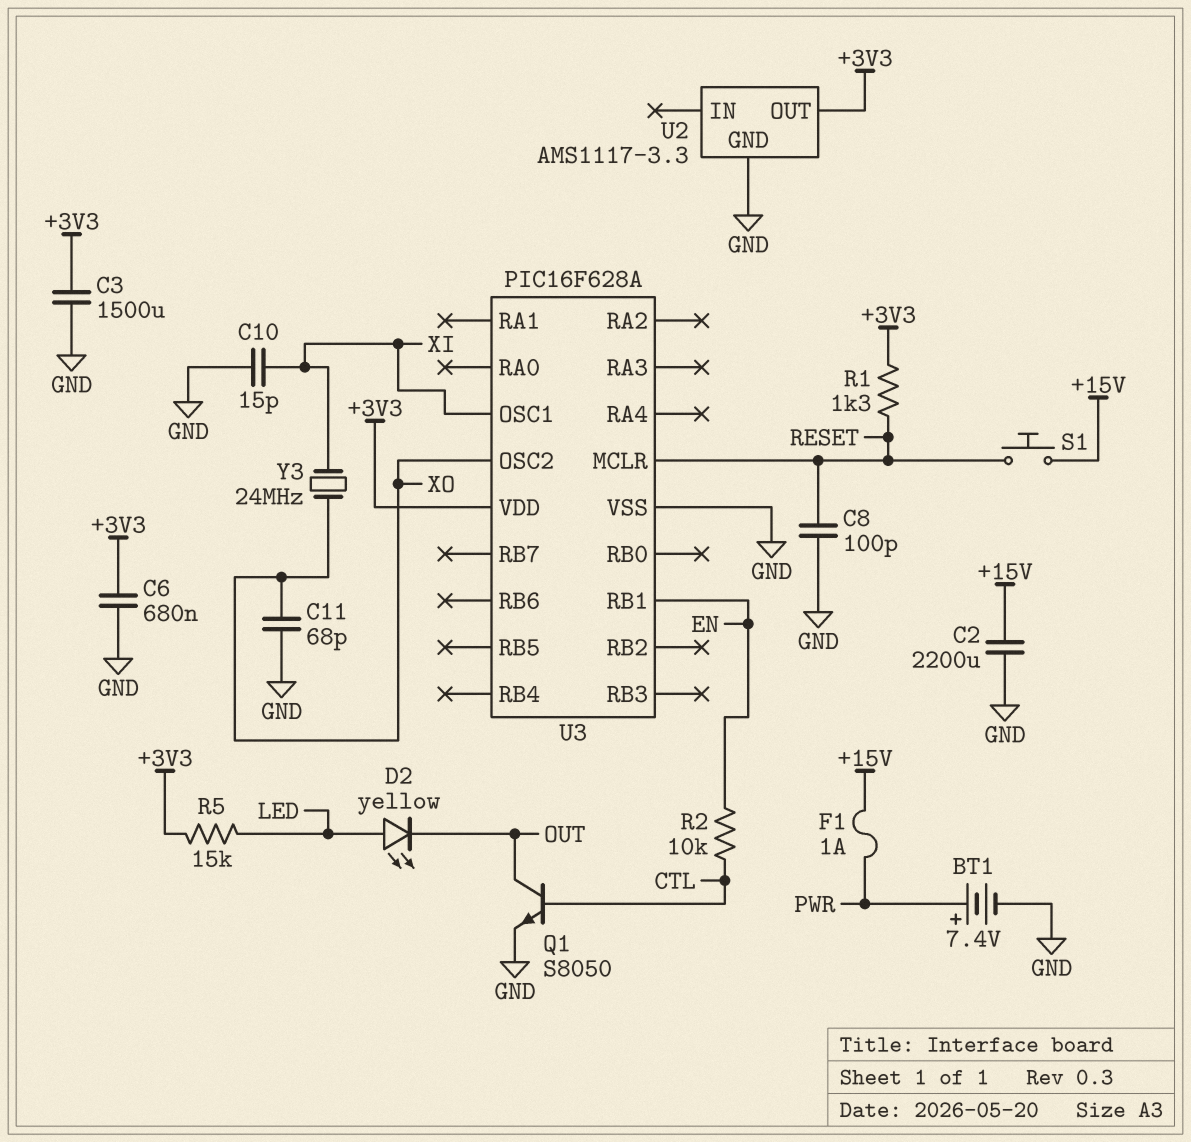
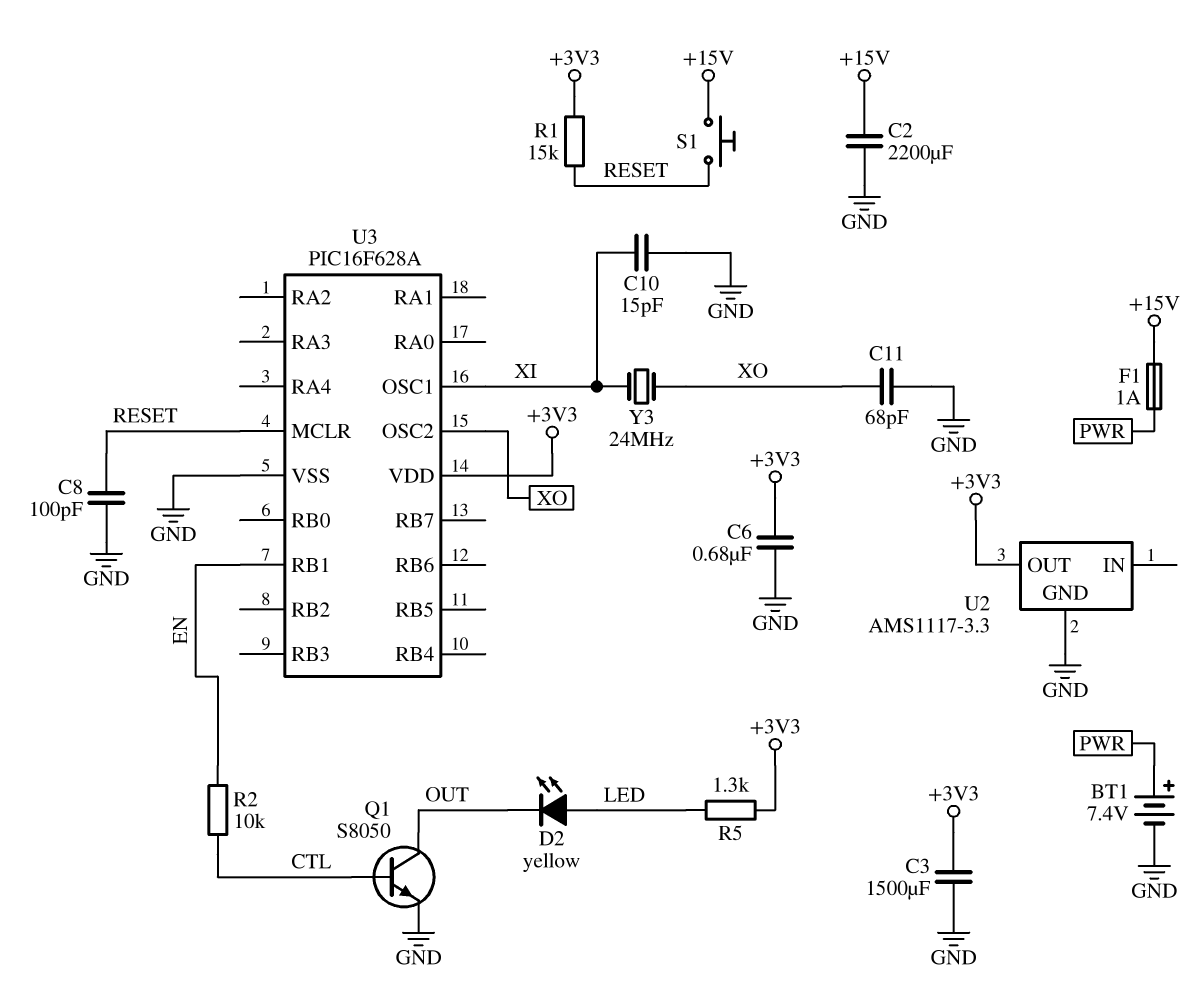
R1: 1.3k (+3V3, RESET) -> 15k (+3V3, RESET)
R5: 15k (+3V3, LED) -> 1.3k (+3V3, LED)

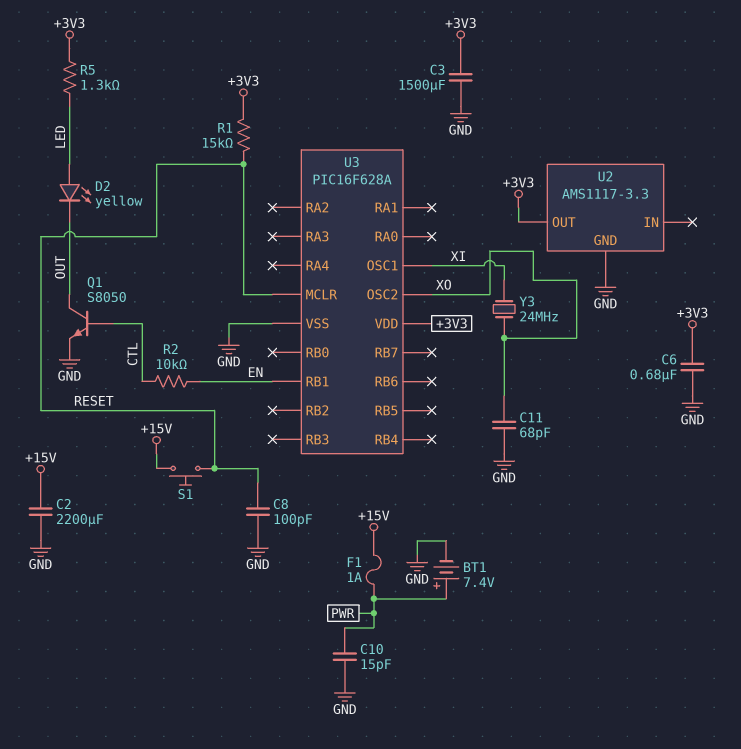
C10: 15pF (GND, XI) -> 15pF (GND, PWR)

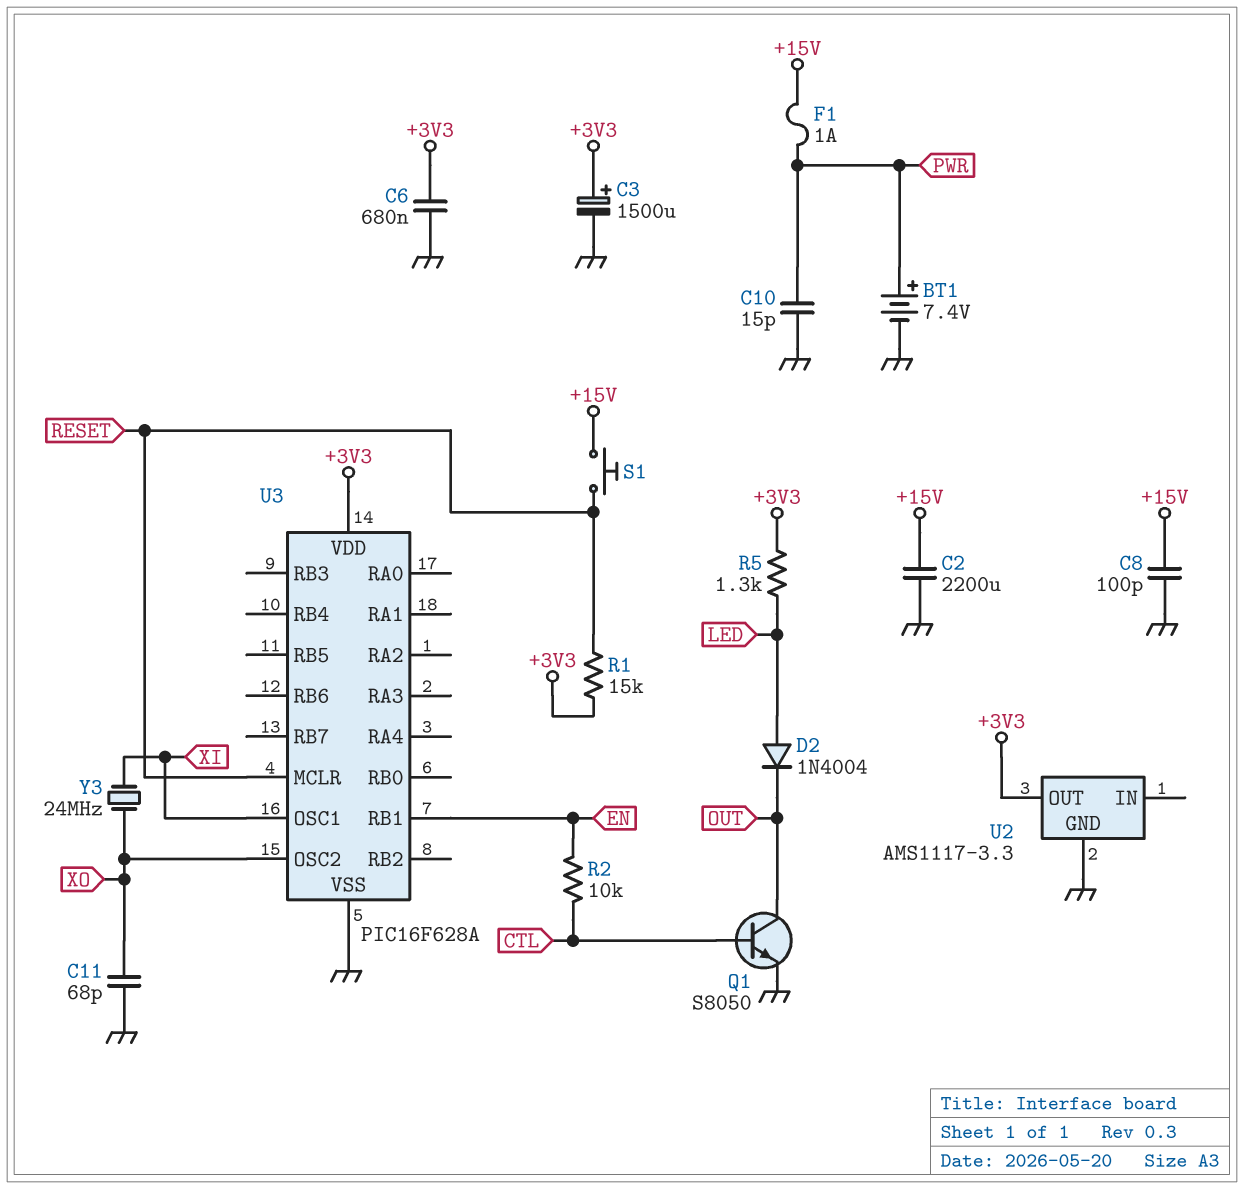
C3: 1500uF (+3V3, GND) -> 1500uF (plus +3V3, minus GND)
C8: 100pF (GND, RESET) -> 100pF (+15V, GND)
D2: LED yellow (A LED, K OUT) -> diode 1N4004 (A LED, K OUT)

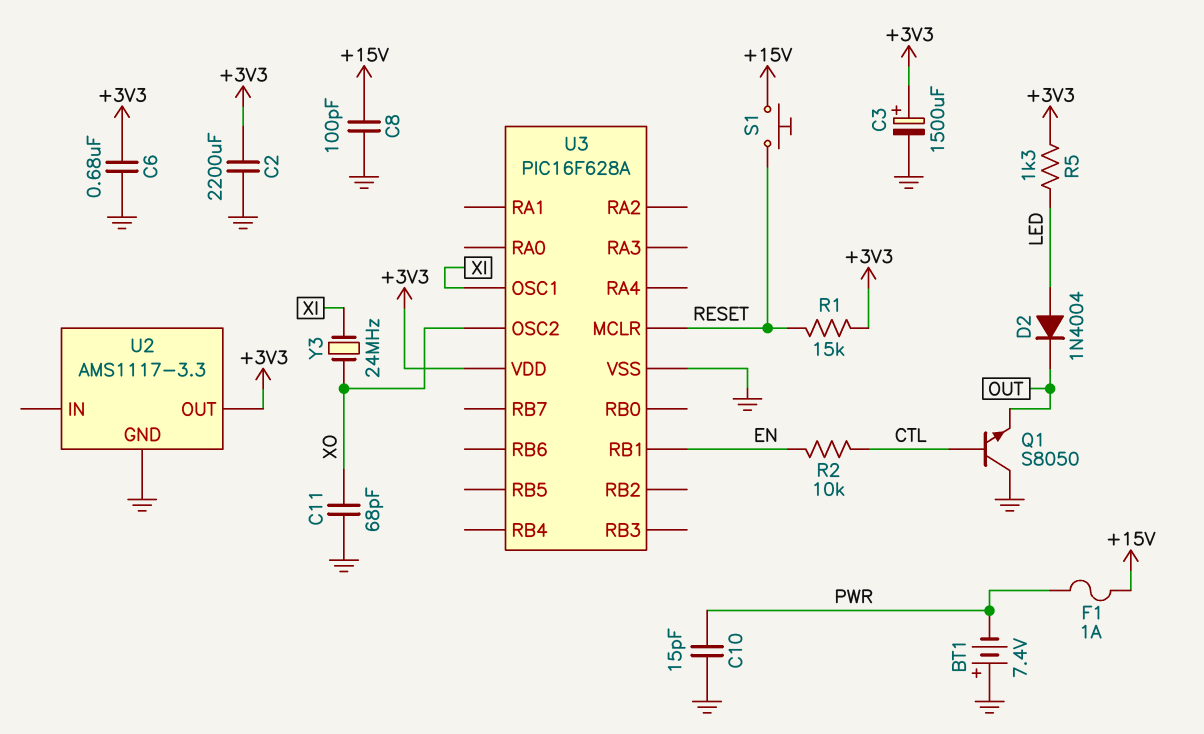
BT1: 7.4V (plus PWR, minus GND) -> 7.4V (plus GND, minus PWR)
C2: 2200uF (+15V, GND) -> 2200uF (+3V3, GND)
Q1: NPN S8050 (B CTL, C OUT, E GND) -> NPN S8050 (B CTL, C GND, E OUT)

